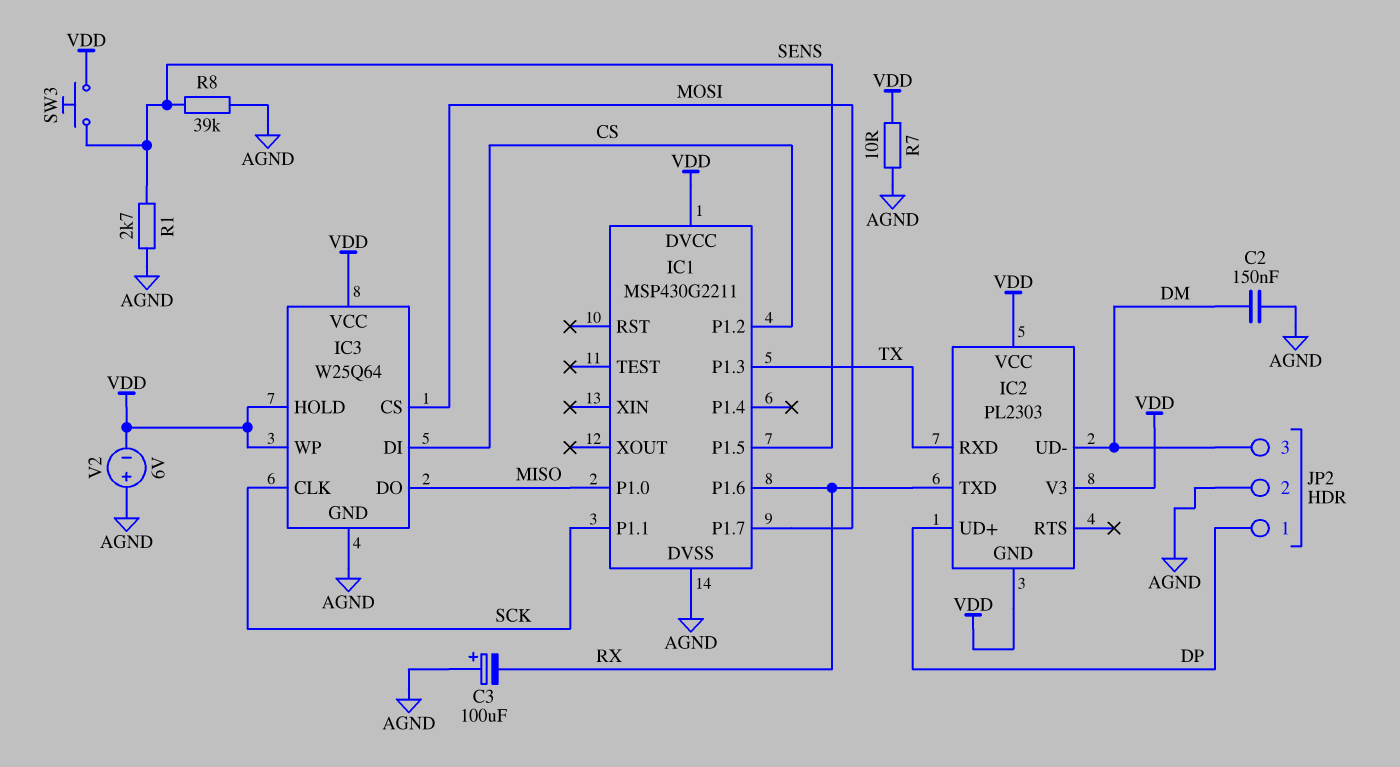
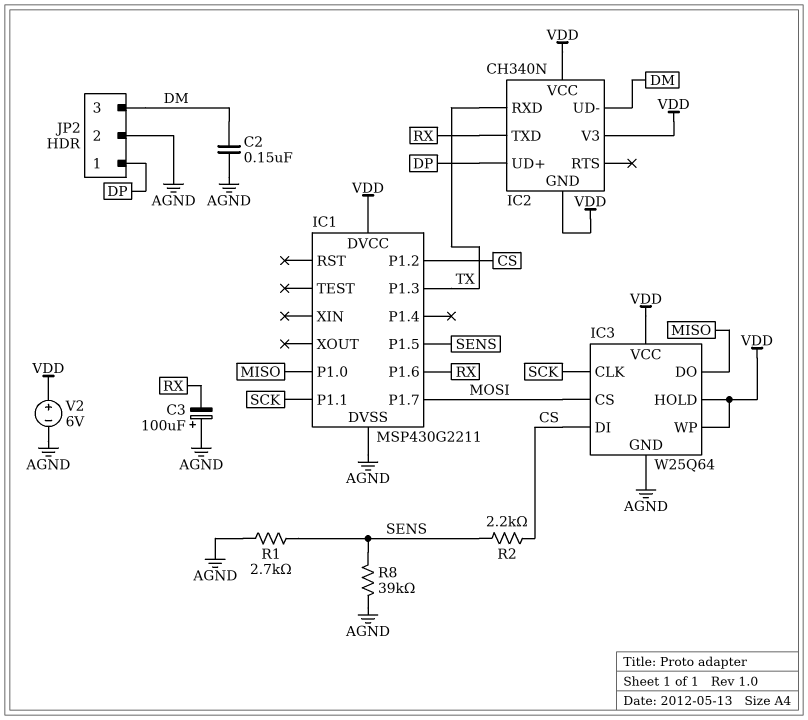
IC2: PL2303 -> CH340N
R2: none -> 2.2k (CS, SENS)
R7: 10 (AGND, VDD) -> none
SW3: button (SENS, VDD) -> none
V2: 6V (plus AGND, minus VDD) -> 6V (plus VDD, minus AGND)

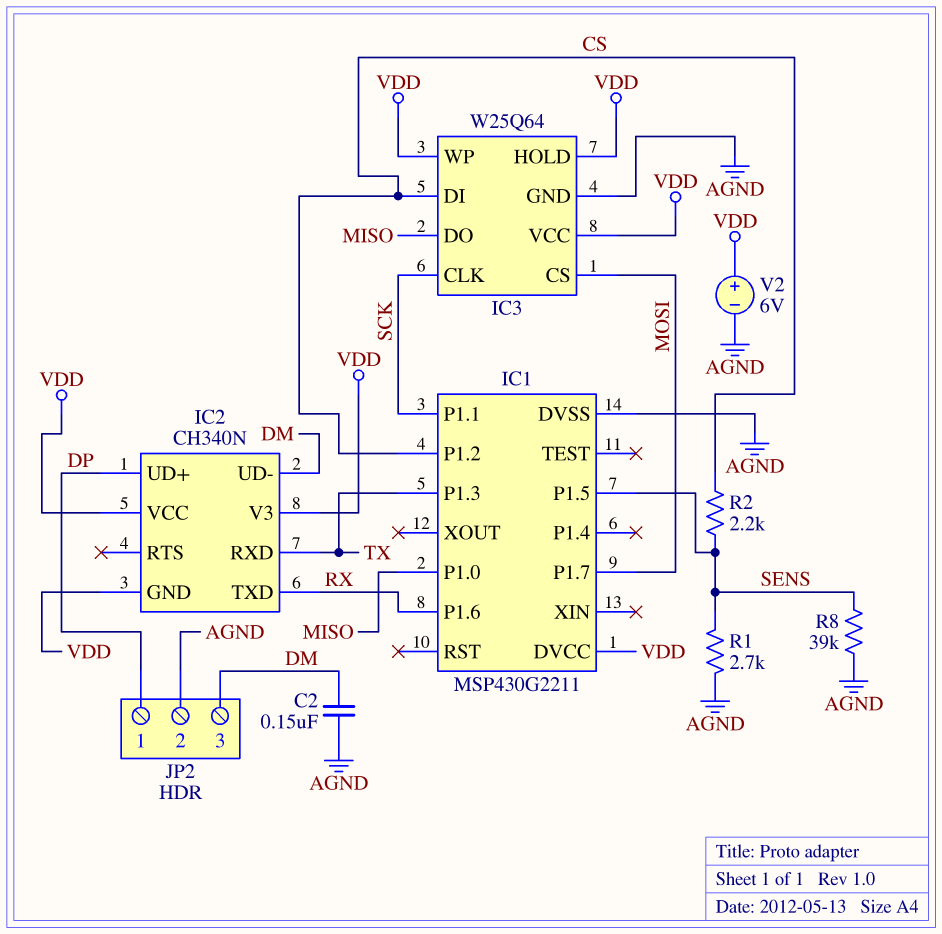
C3: 100uF (plus AGND, minus RX) -> none

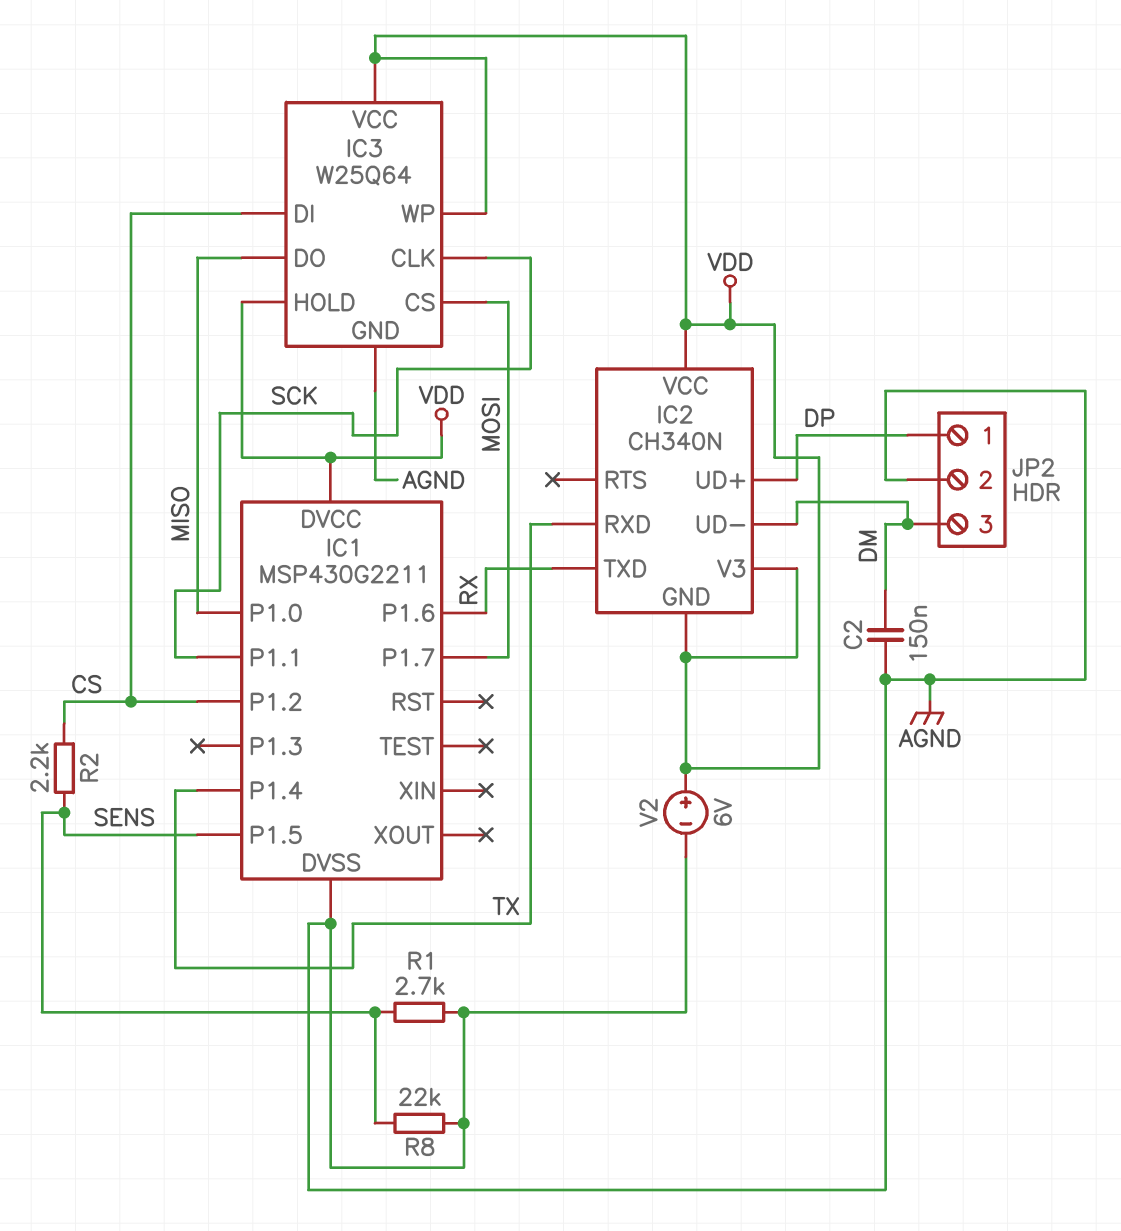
IC1 pin P1.3: TX -> none
IC1 pin P1.4: none -> TX
R8: 39k (AGND, SENS) -> 22k (AGND, SENS)

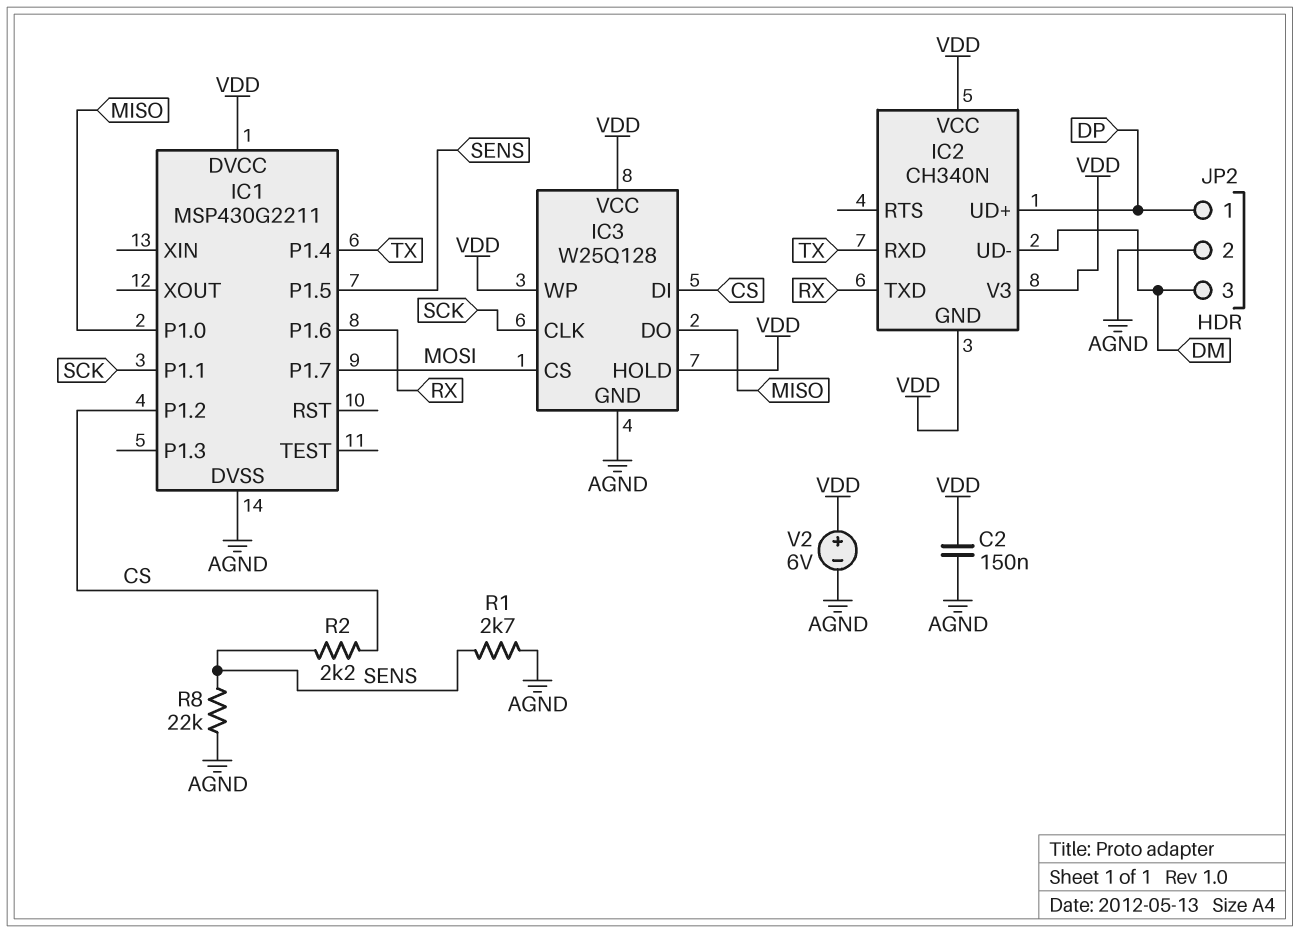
C2: 150nF (AGND, DM) -> 150nF (AGND, VDD)
IC3: W25Q64 -> W25Q128

